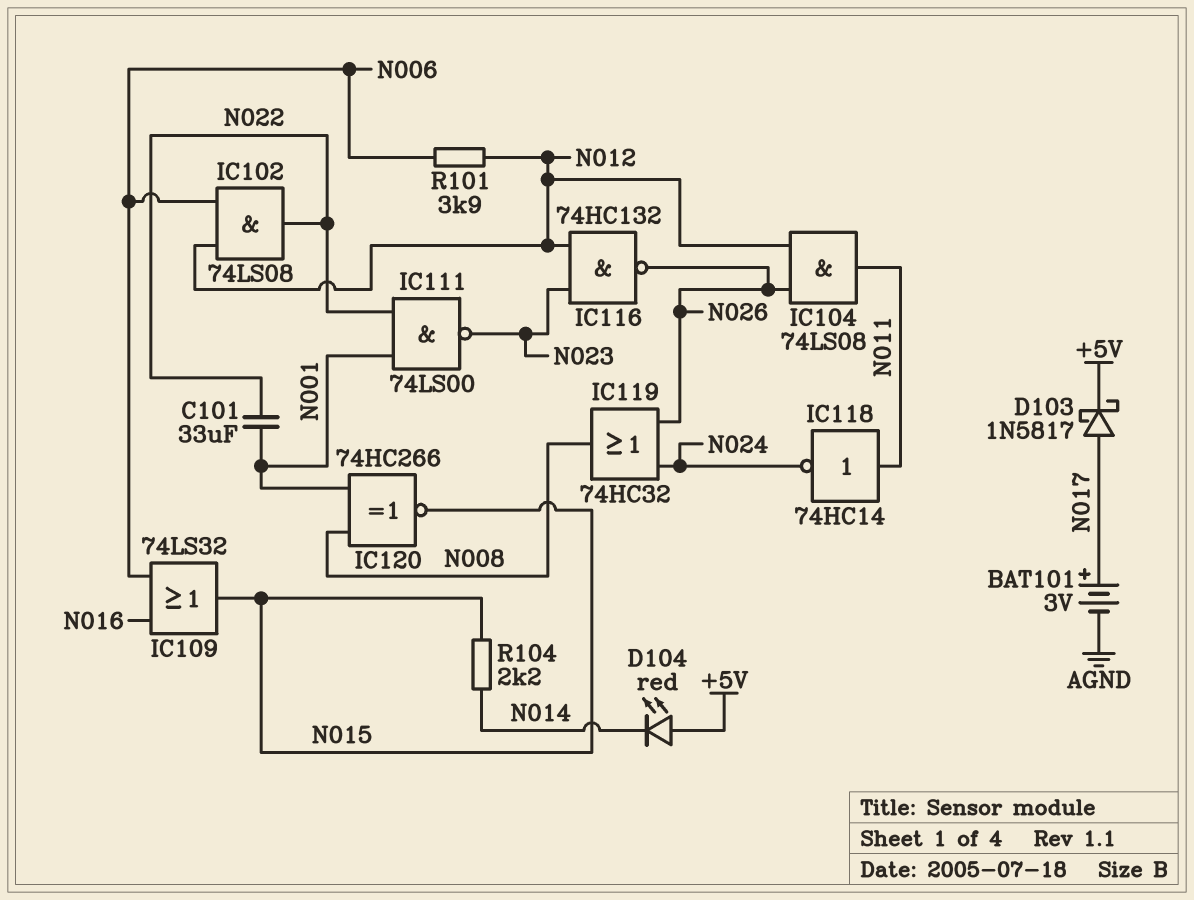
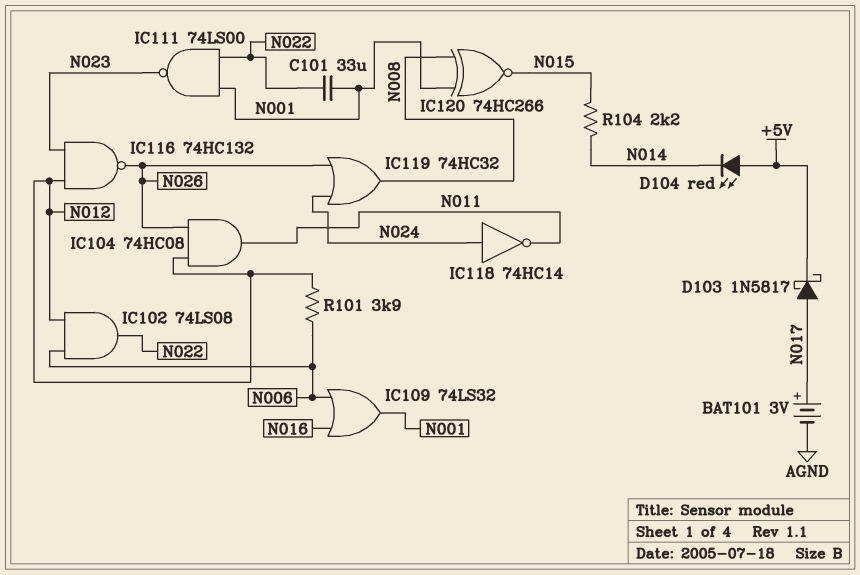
IC104: AND 74LS08 (in N012, in N026, out N011) -> AND 74HC08 (in N012, in N026, out N011)
IC109: OR 74LS32 (in N006, in N016, out N015) -> OR 74LS32 (in N006, in N016, out N001)
IC118: NOT 74HC14 (in N011, out N024) -> NOT 74HC14 (in N024, out N011)

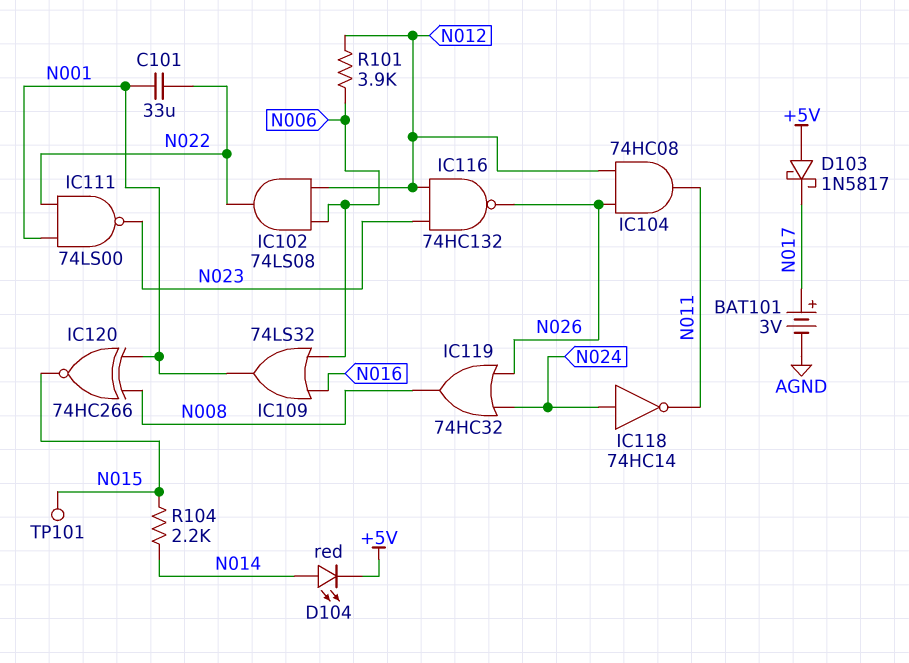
D103: schottky 1N5817 (A N017, K +5V) -> schottky 1N5817 (A +5V, K N017)
D104: LED red (A +5V, K N014) -> LED red (A N014, K +5V)
TP101: none -> test point (N015)

